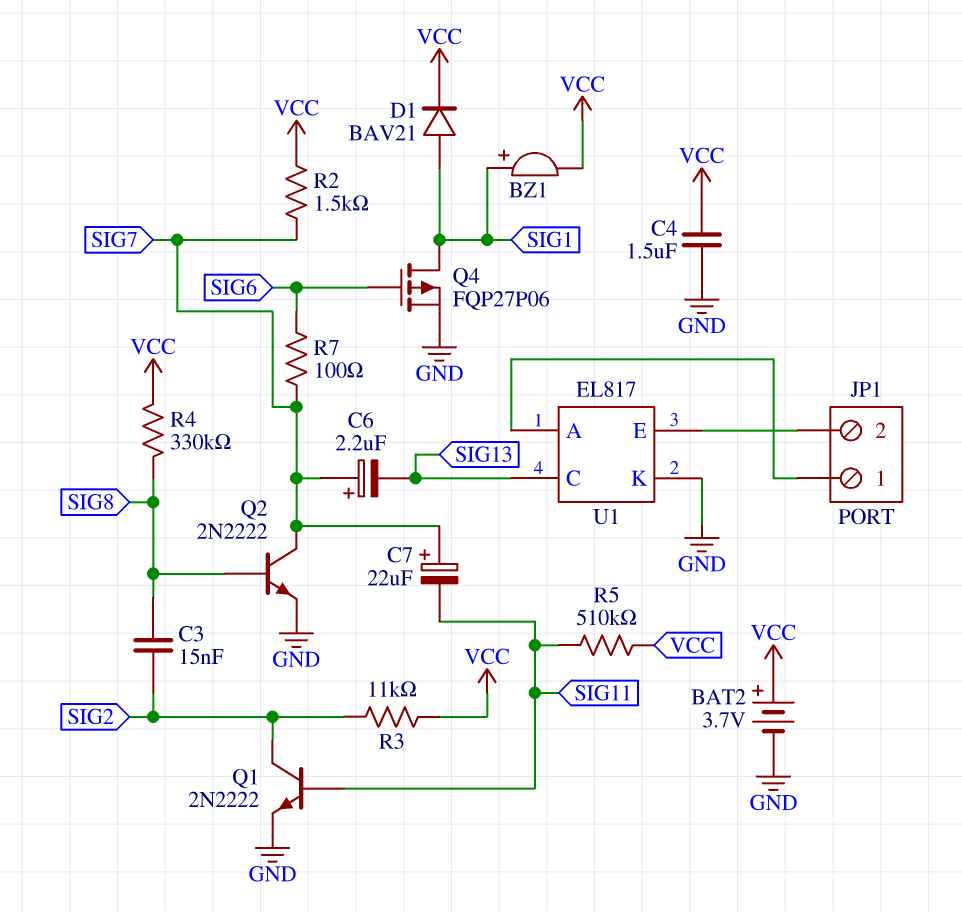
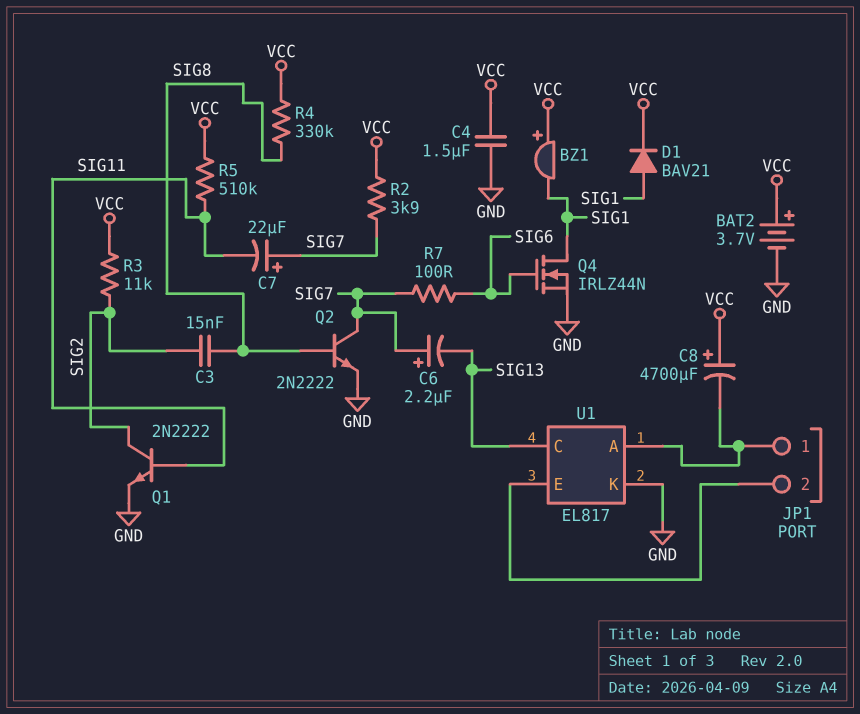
BZ1: buzzer (plus SIG1, minus VCC) -> buzzer (plus VCC, minus SIG1)
C8: none -> 4700uF (plus VCC, minus JP1/1)
Q4: PMOS FQP27P06 (G SIG6, D SIG1, S GND) -> NMOS IRLZ44N (G SIG6, D SIG1, S GND)
R2: 1.5k (SIG7, VCC) -> 3.9k (SIG7, VCC)

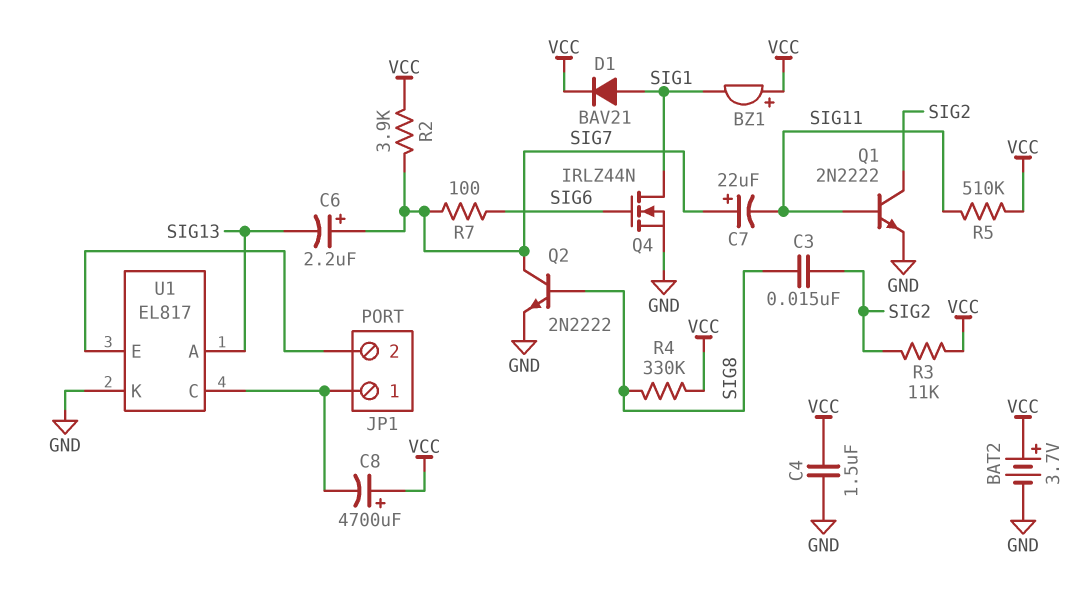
U1 pin A: JP1/1 -> SIG13
U1 pin C: SIG13 -> JP1/1

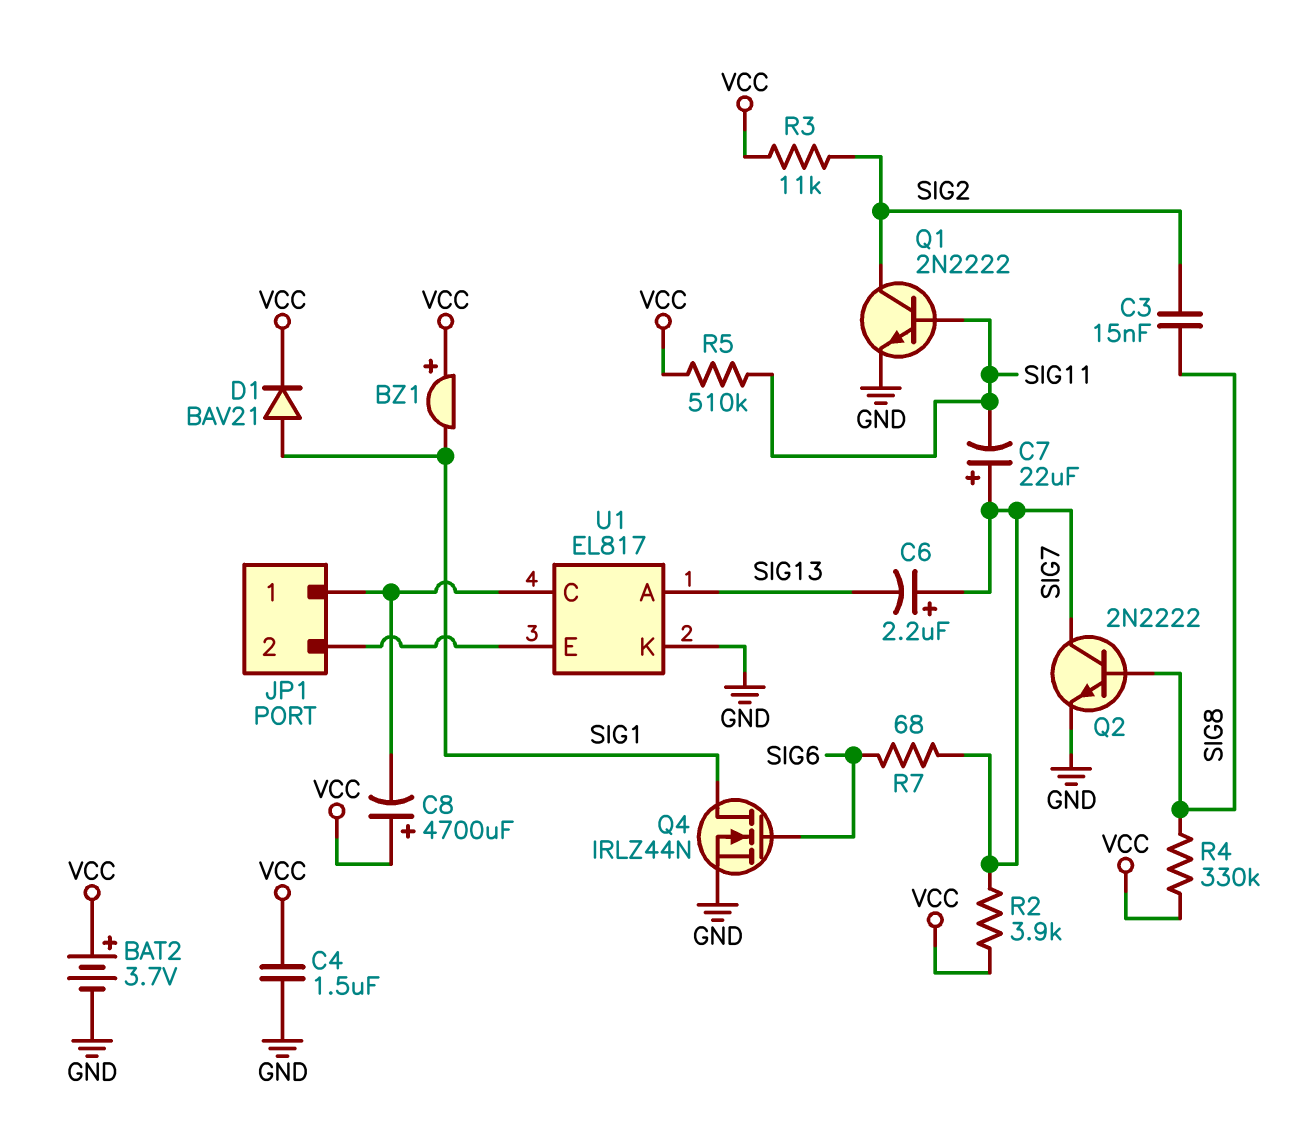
R7: 100 (SIG6, SIG7) -> 68 (SIG6, SIG7)

